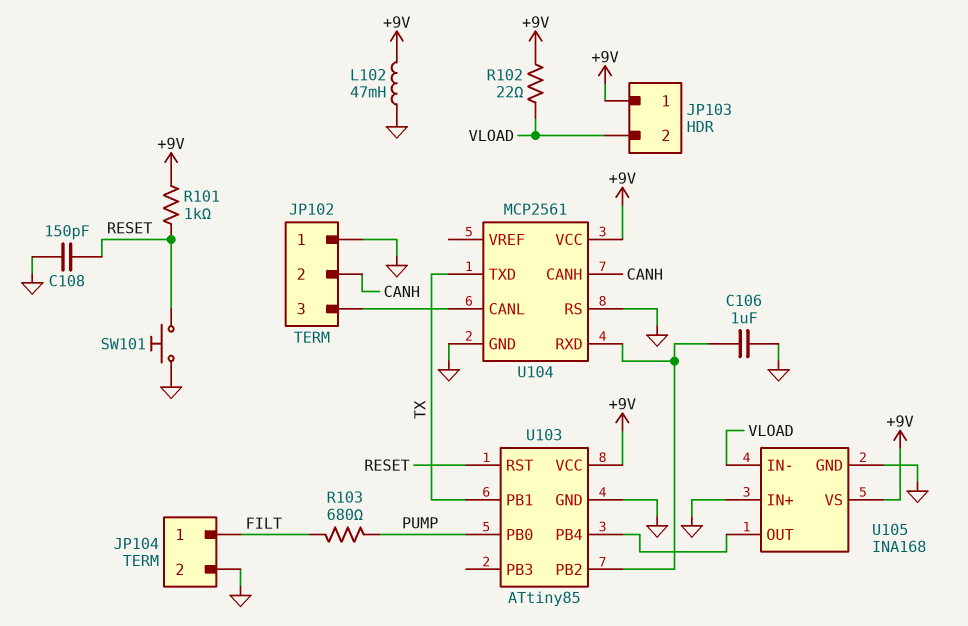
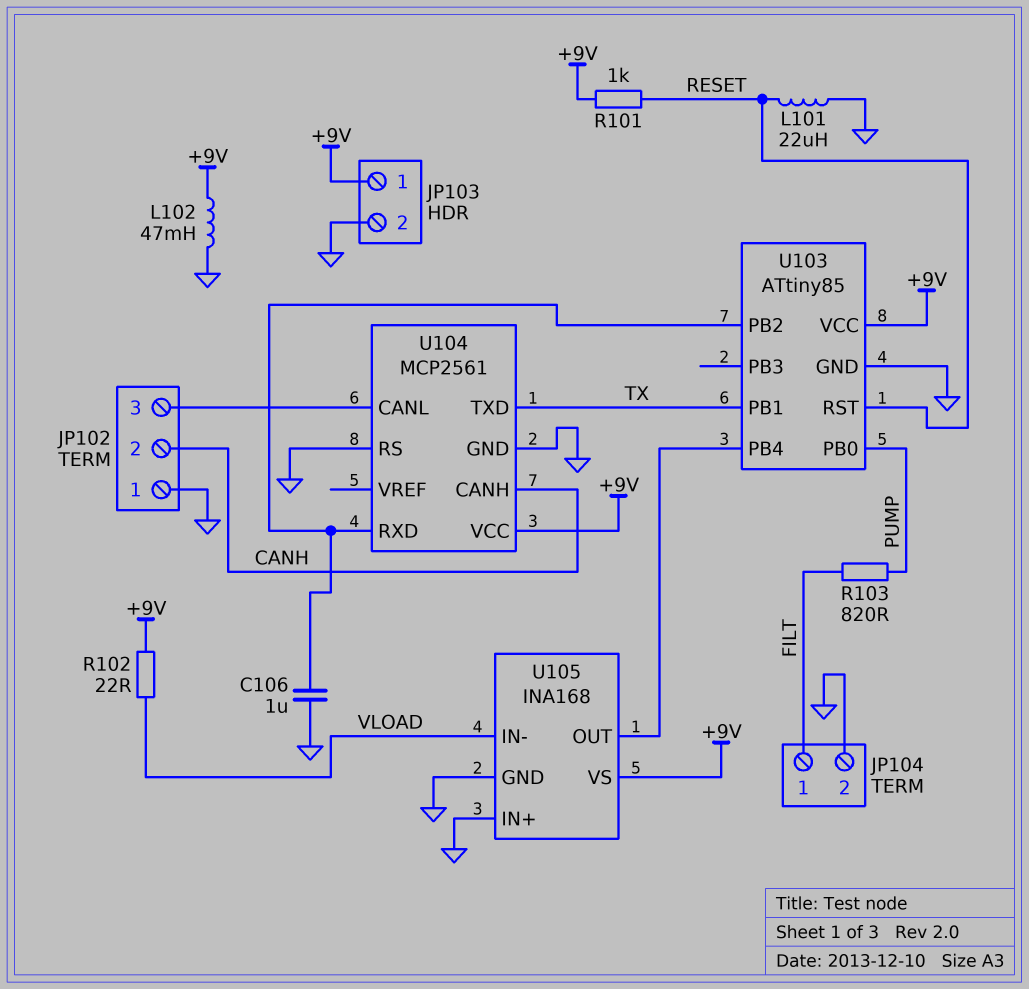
C108: 150pF (GND, RESET) -> none
JP103 pin 2: VLOAD -> GND
L101: none -> 22uH (GND, RESET)
R103: 680 (FILT, PUMP) -> 820 (FILT, PUMP)
SW101: button (GND, RESET) -> none

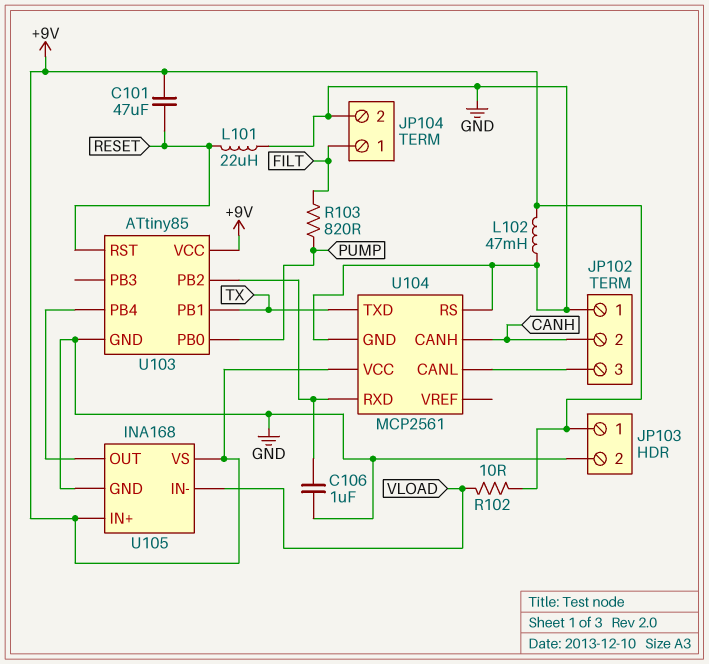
C101: none -> 47uF (+9V, RESET)
R101: 1k (+9V, RESET) -> none
R102: 22 (+9V, VLOAD) -> 10 (+9V, VLOAD)
U105 pin IN+: GND -> +9V

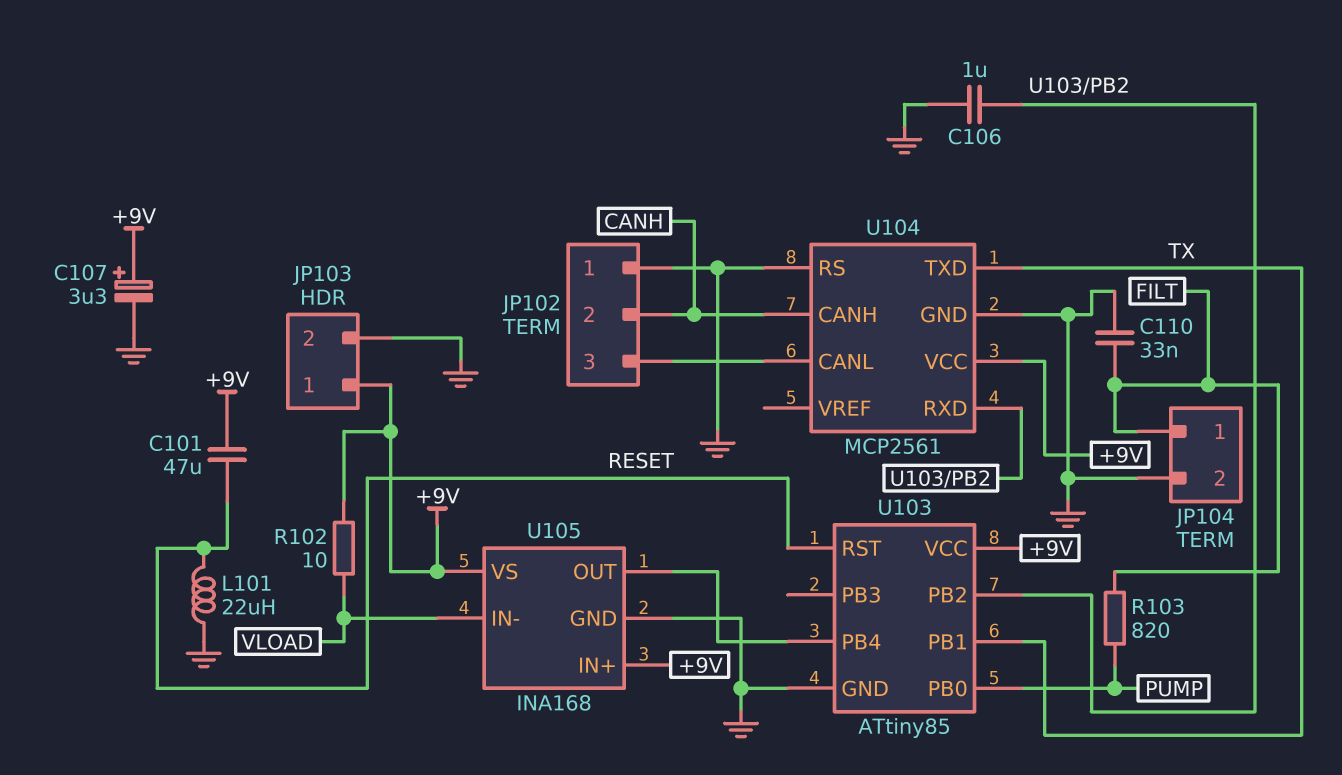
C107: none -> 3.3uF (plus +9V, minus GND)
C110: none -> 33nF (FILT, GND)
L102: 47mH (+9V, GND) -> none

